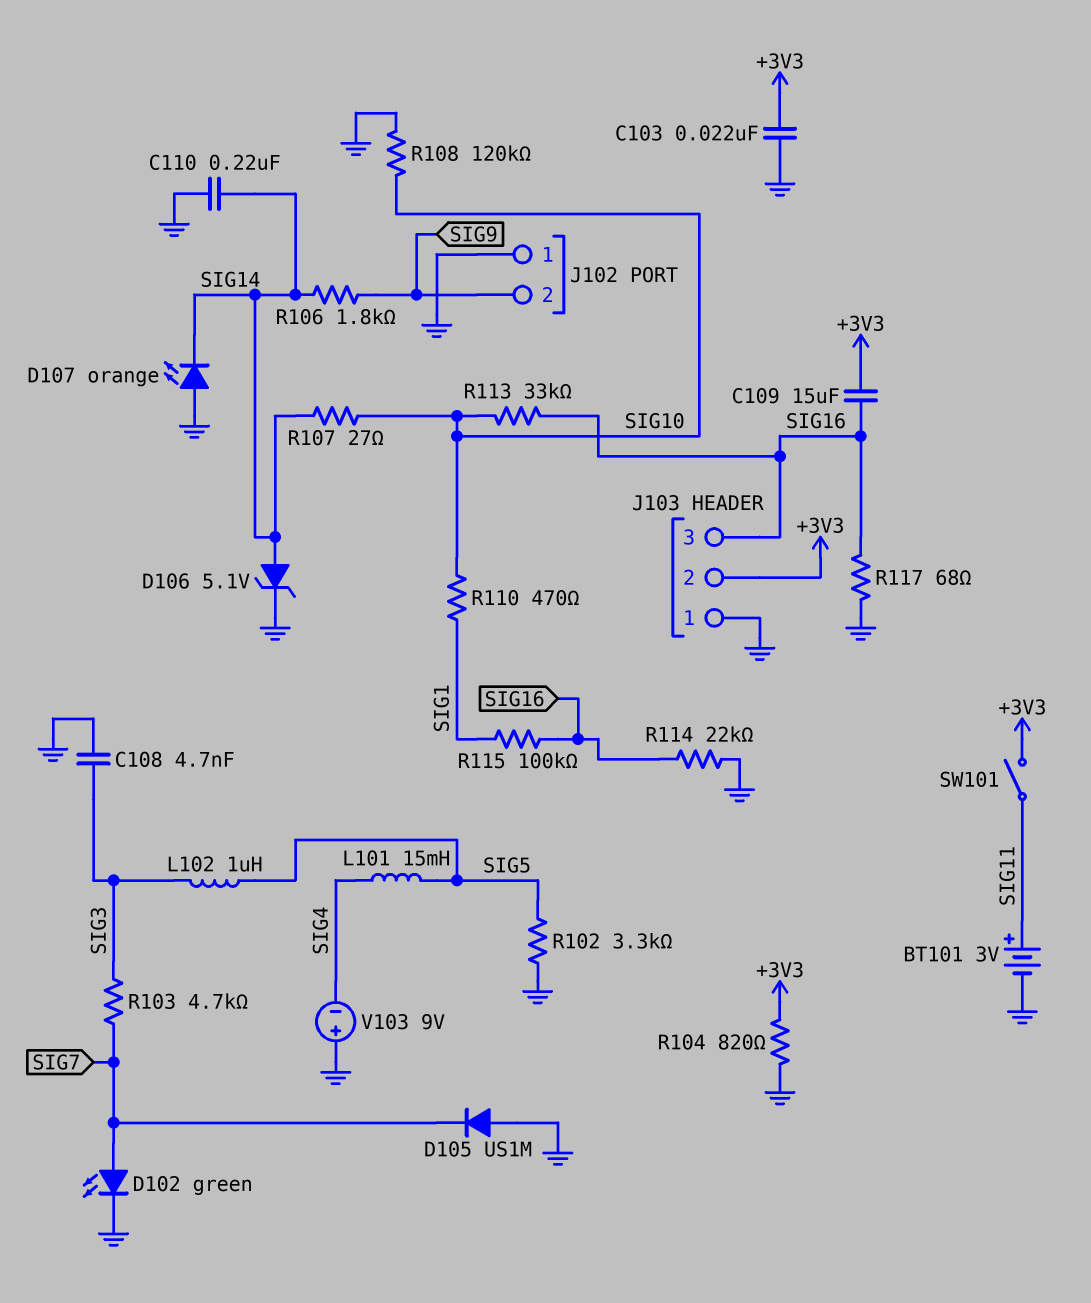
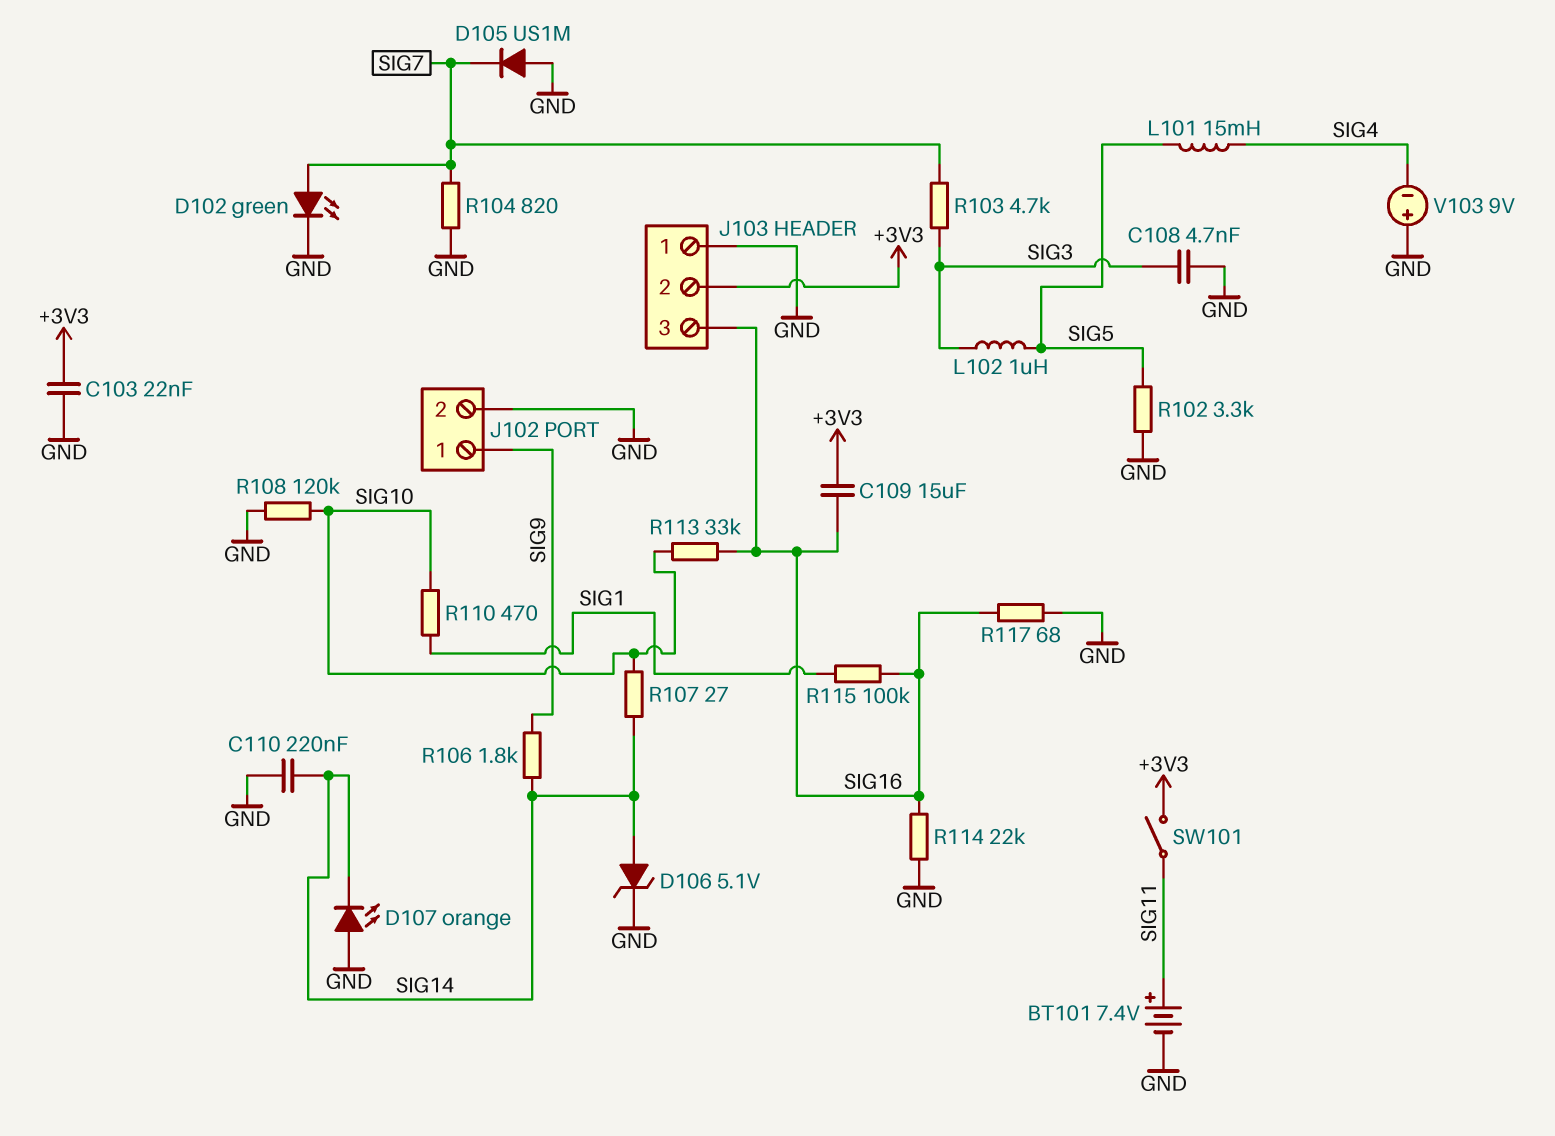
BT101: 3V (plus SIG11, minus GND) -> 7.4V (plus SIG11, minus GND)
J102 pin 1: GND -> SIG9
J102 pin 2: SIG9 -> GND
R104: 820 (+3V3, GND) -> 820 (GND, SIG7)

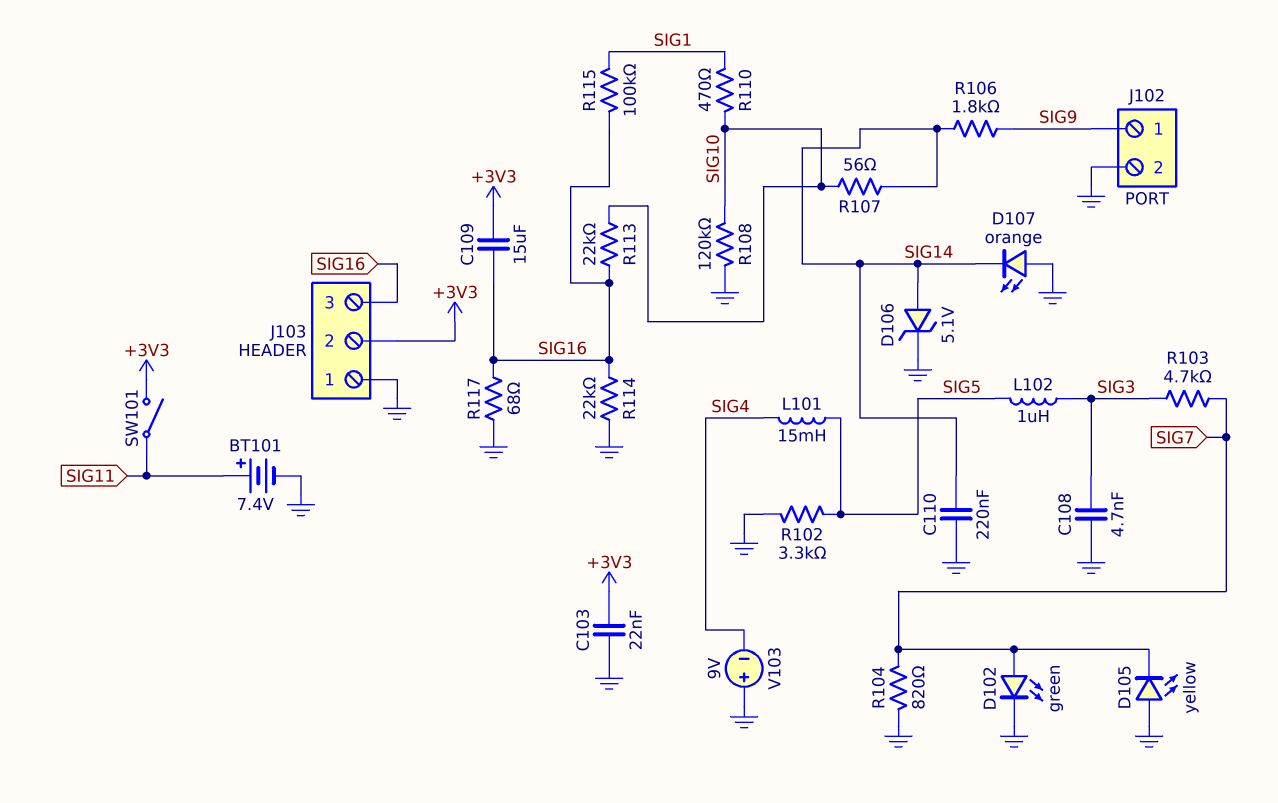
D105: diode US1M (A GND, K SIG7) -> LED yellow (A GND, K SIG7)
R107: 27 (SIG10, SIG14) -> 56 (SIG10, SIG14)
R113: 33k (SIG10, SIG16) -> 22k (SIG10, SIG16)

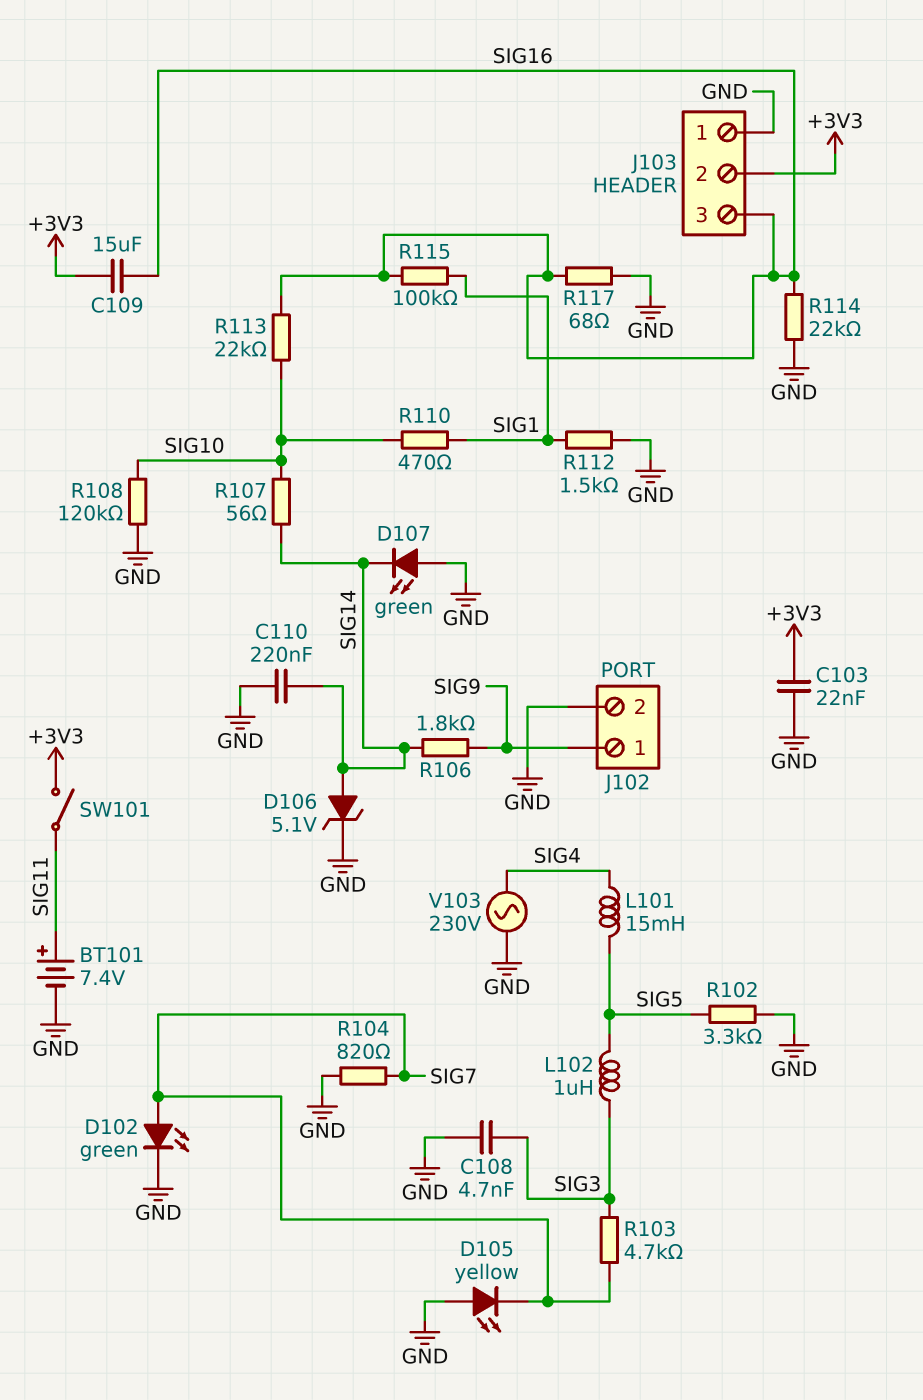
D107: LED orange (A GND, K SIG14) -> LED green (A GND, K SIG14)
R112: none -> 1.5k (GND, SIG1)
V103: 9V (plus GND, minus SIG4) -> AC 230V (GND, SIG4)

